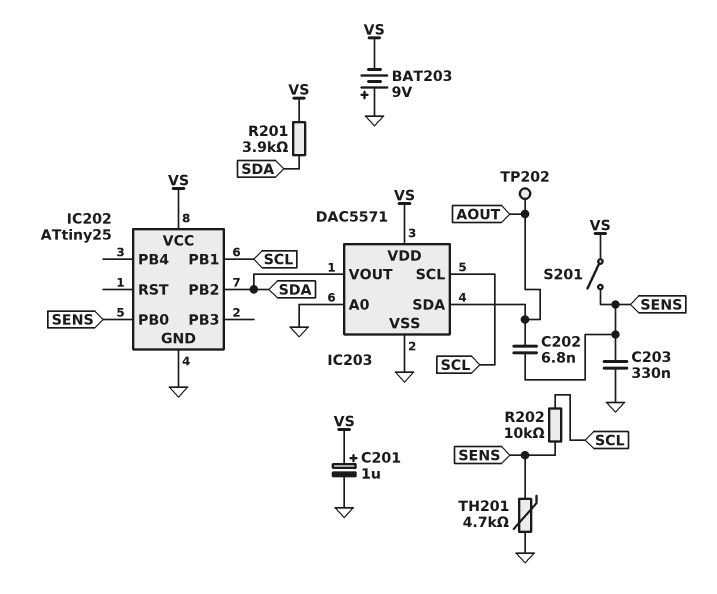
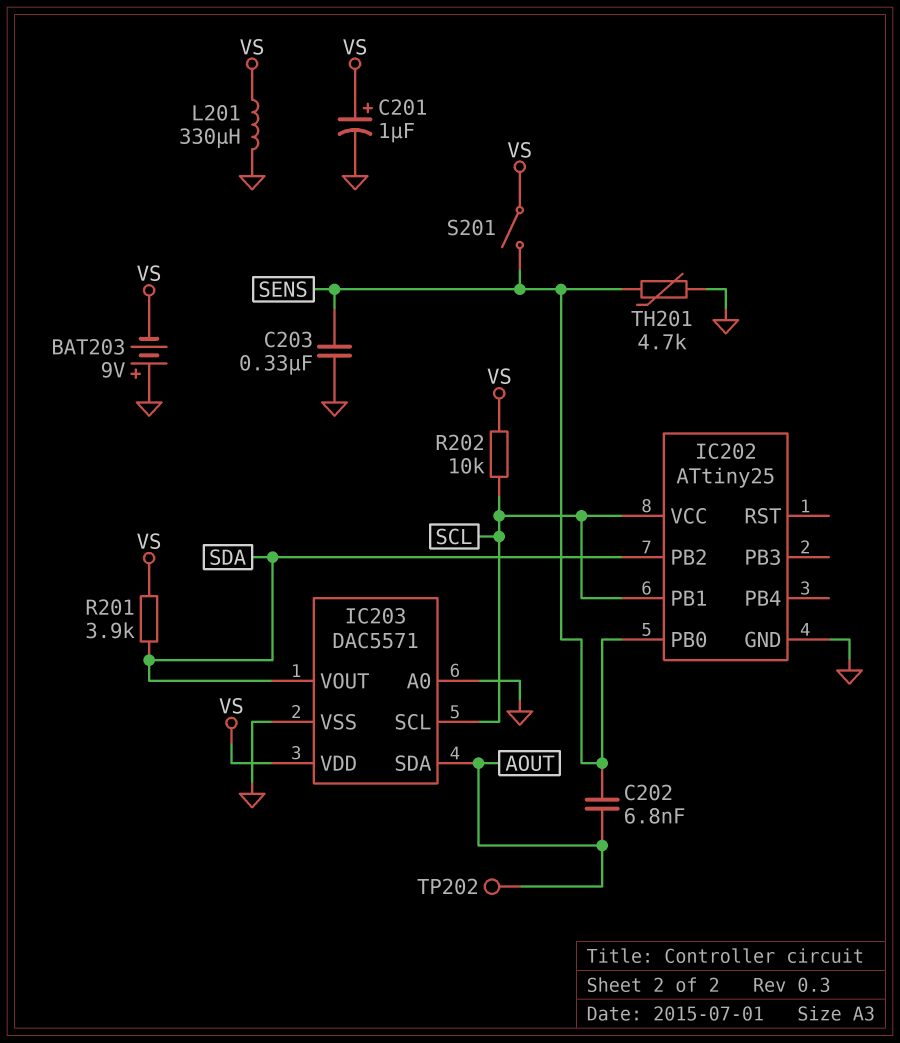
IC202 pin VCC: VS -> SCL
L201: none -> 330uH (GND, VS)
R202: 10k (SCL, SENS) -> 10k (SCL, VS)

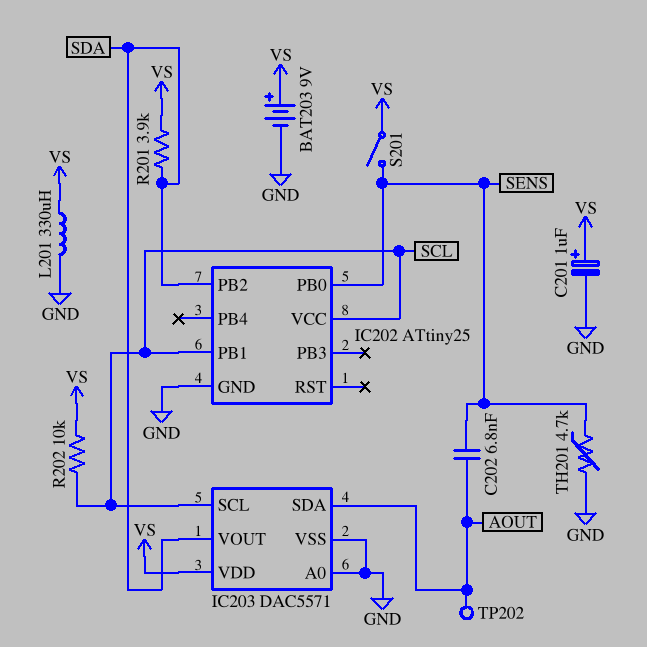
BAT203: 9V (plus GND, minus VS) -> 9V (plus VS, minus GND)
C203: 330nF (GND, SENS) -> none

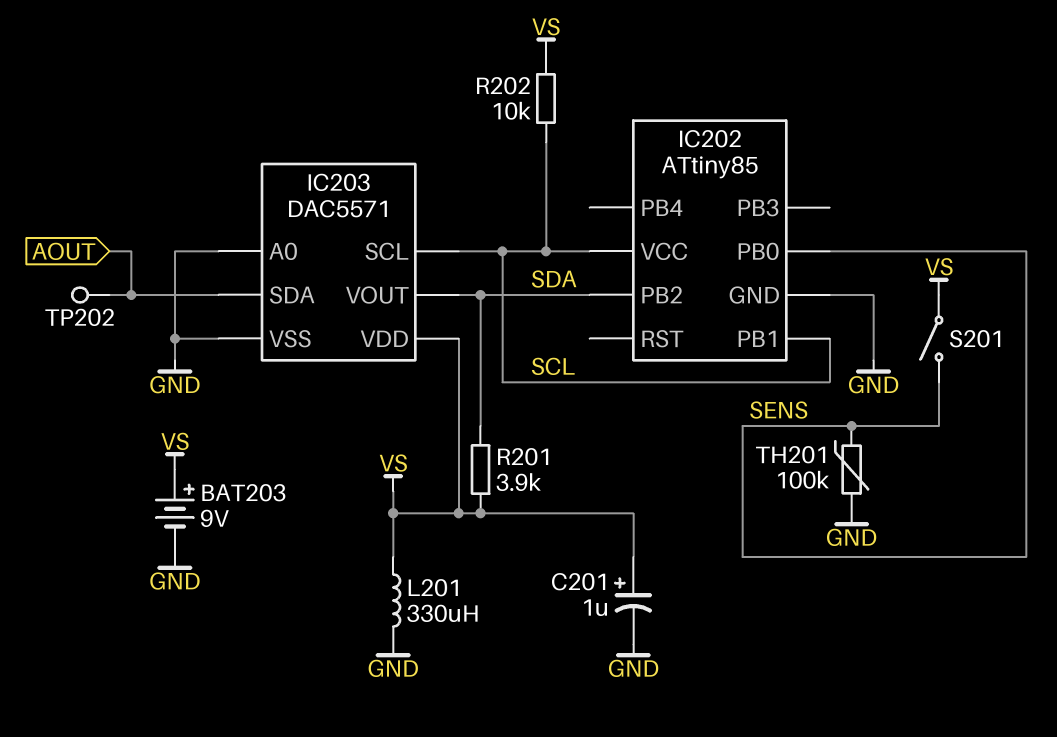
C202: 6.8nF (AOUT, SENS) -> none
IC202: ATtiny25 -> ATtiny85
TH201: 4.7k (GND, SENS) -> 100k (GND, SENS)

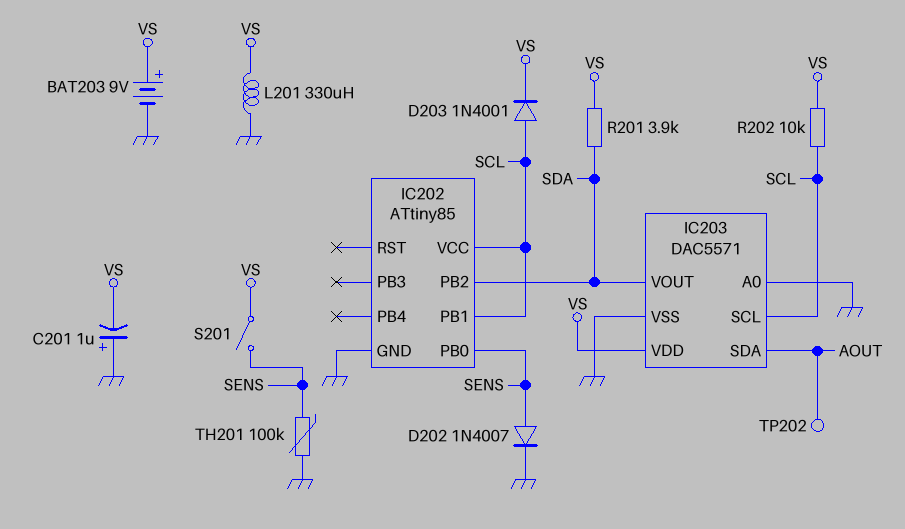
C201: 1uF (plus VS, minus GND) -> 1uF (plus GND, minus VS)
D202: none -> diode 1N4007 (A SENS, K GND)
D203: none -> diode 1N4001 (A SCL, K VS)

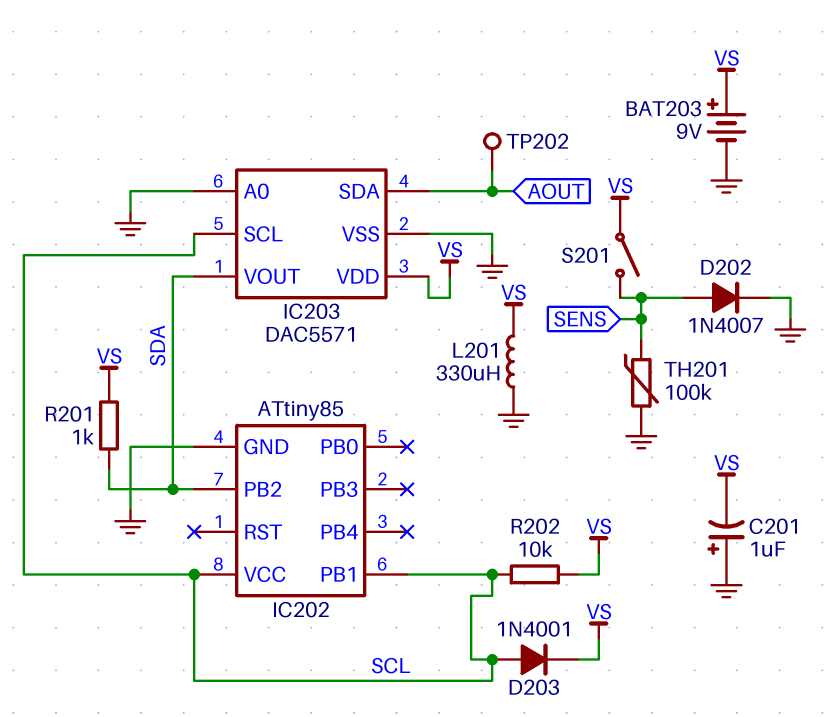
IC202 pin PB0: SENS -> none
R201: 3.9k (SDA, VS) -> 1k (SDA, VS)

